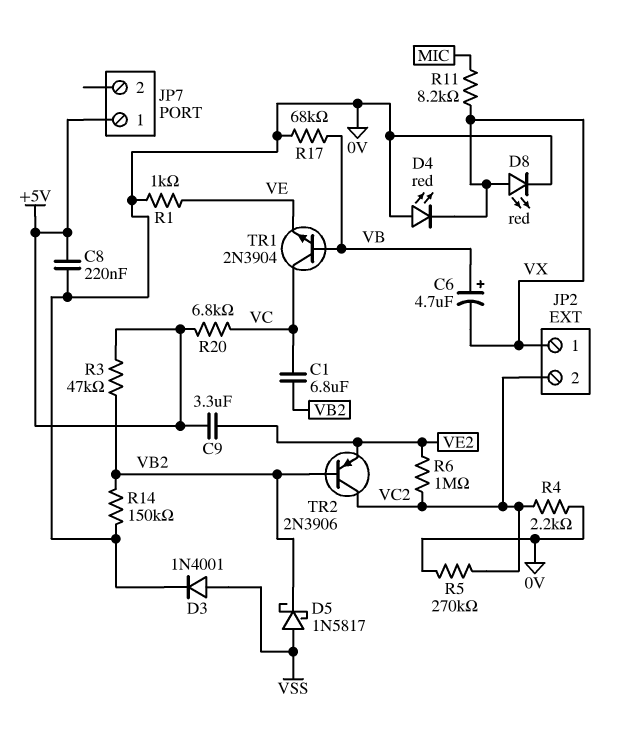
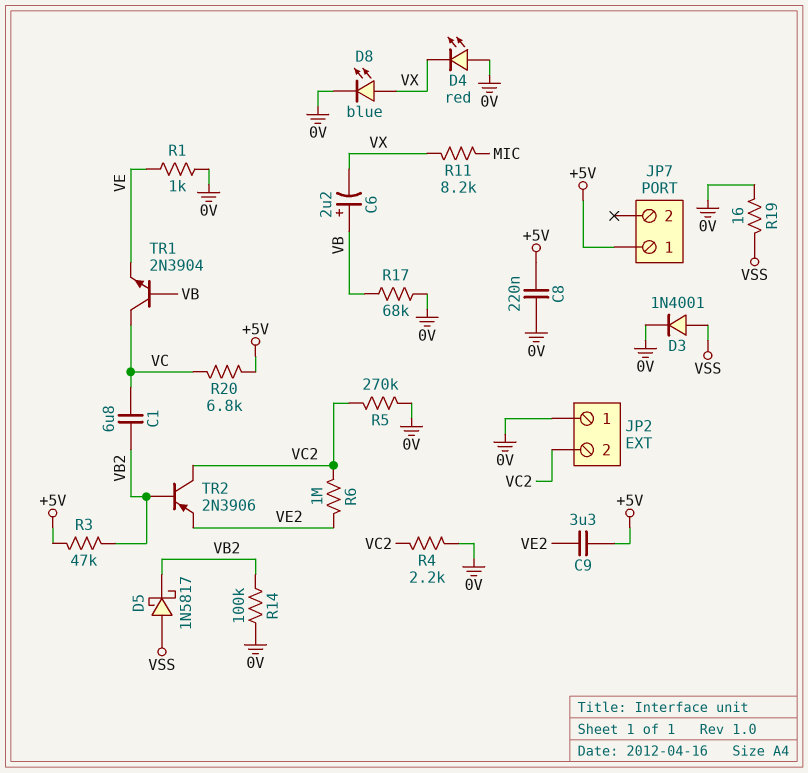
C6: 4.7uF (plus VB, minus VX) -> 2.2uF (plus VB, minus VX)
D8: LED red (A VX, K 0V) -> LED blue (A VX, K 0V)
JP2 pin 1: VX -> 0V
R14: 150k (0V, VB2) -> 100k (0V, VB2)
R19: none -> 16 (0V, VSS)

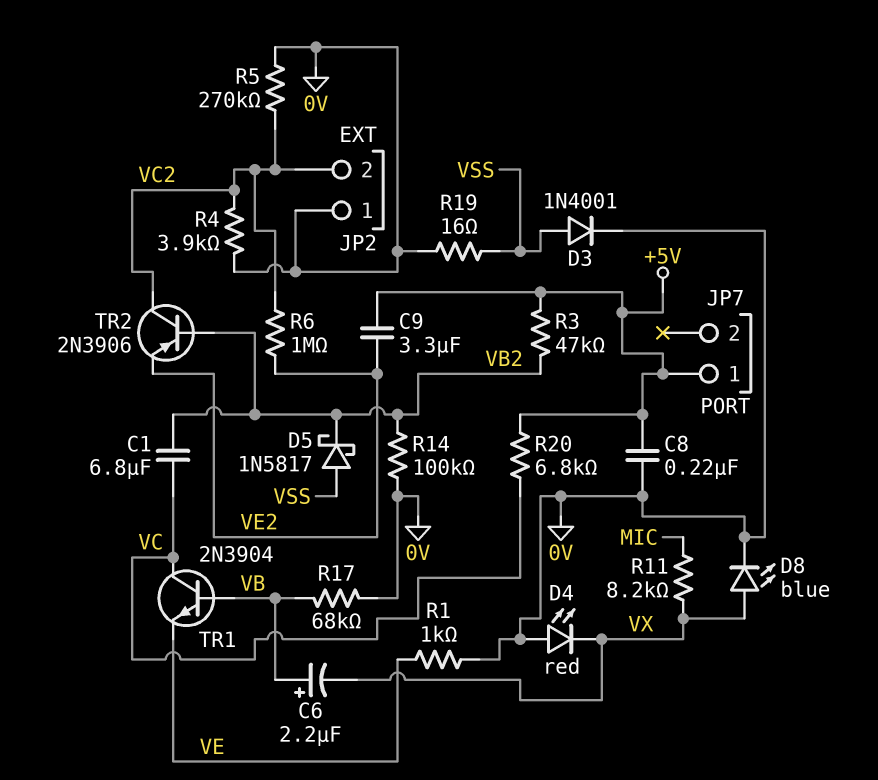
R4: 2.2k (0V, VC2) -> 3.9k (0V, VC2)

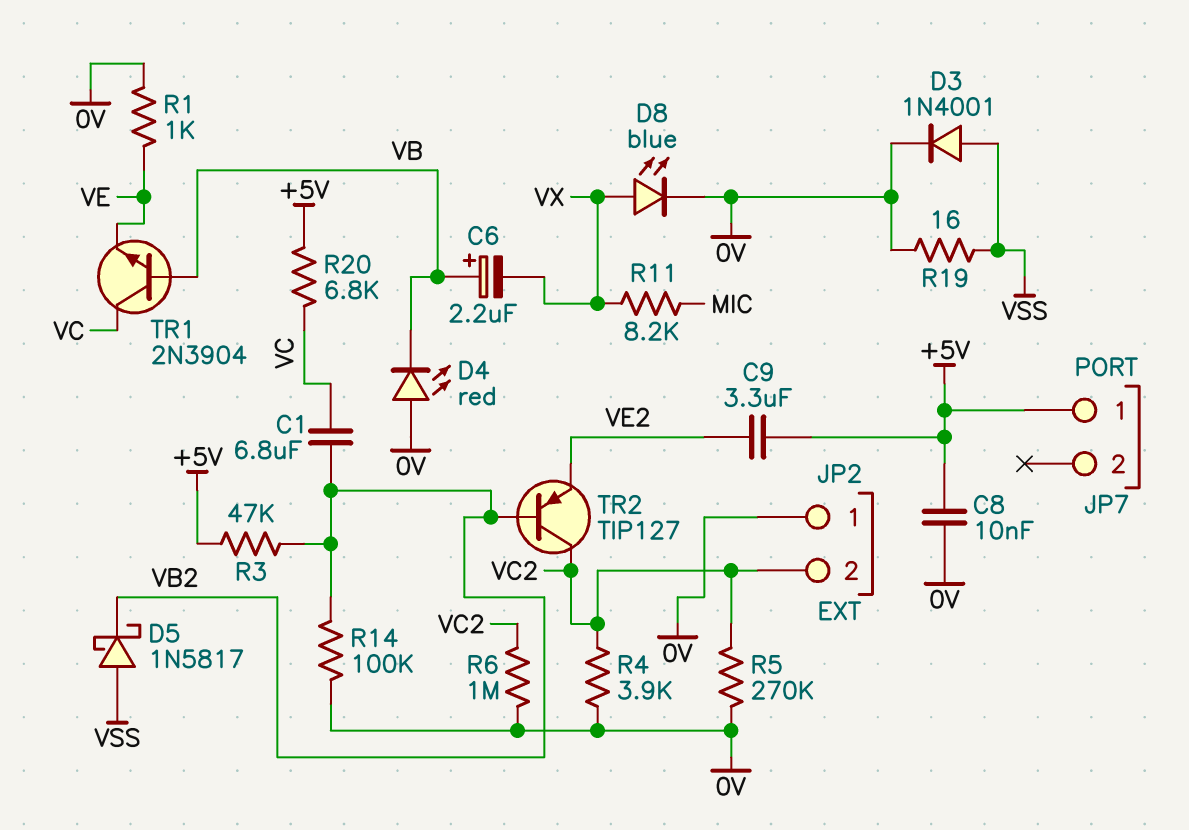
C8: 220nF (+5V, 0V) -> 10nF (+5V, 0V)
D4: LED red (A 0V, K VX) -> LED red (A 0V, K VB)
R6: 1M (VC2, VE2) -> 1M (0V, VC2)
R17: 68k (0V, VB) -> none
TR2: PNP 2N3906 (B VB2, C VC2, E VE2) -> PNP TIP127 (B VB2, C VC2, E VE2)

